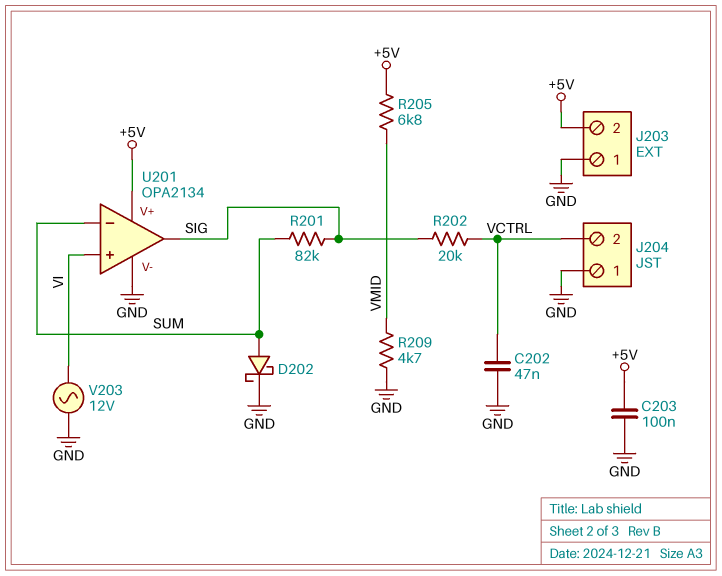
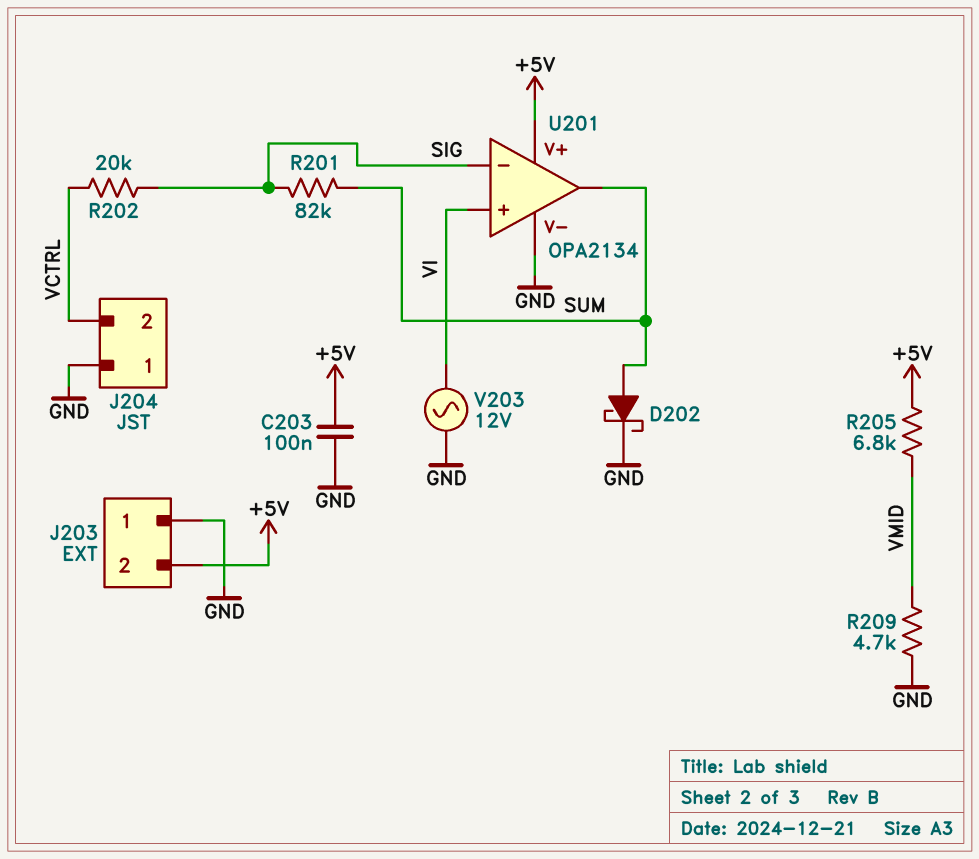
C202: 47nF (GND, VCTRL) -> none
U201 pin in-: SUM -> SIG
U201 pin out: SIG -> SUM

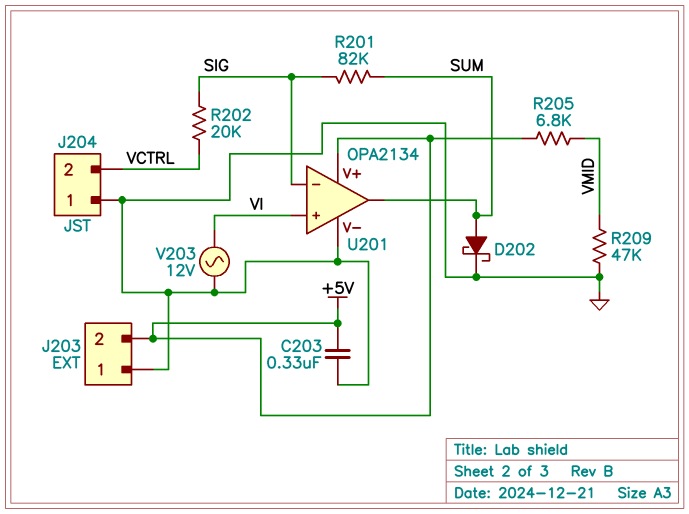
C203: 100nF (+5V, GND) -> 330nF (+5V, GND)
R209: 4.7k (GND, VMID) -> 47k (GND, VMID)

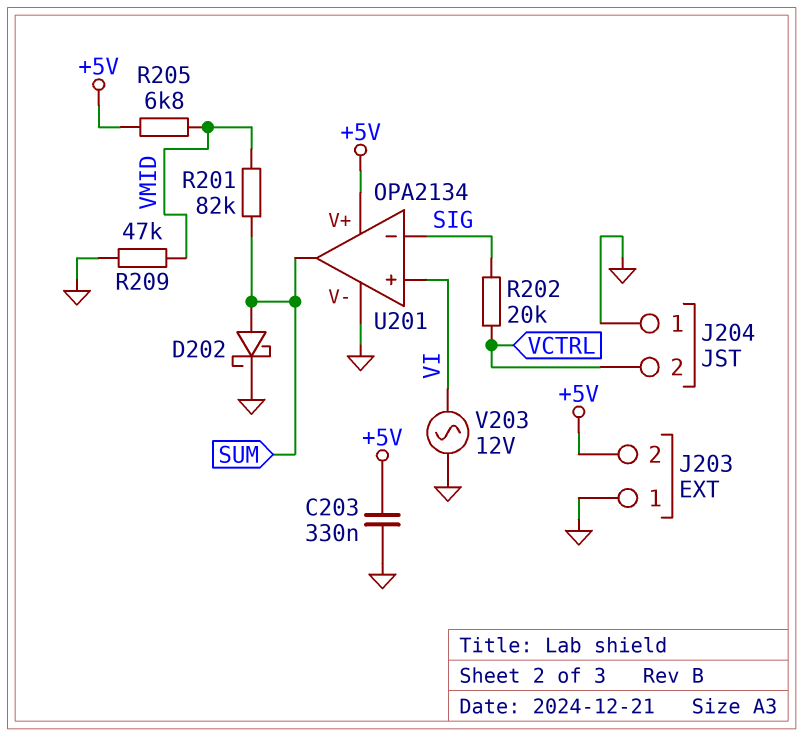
R201: 82k (SIG, SUM) -> 82k (SUM, VMID)

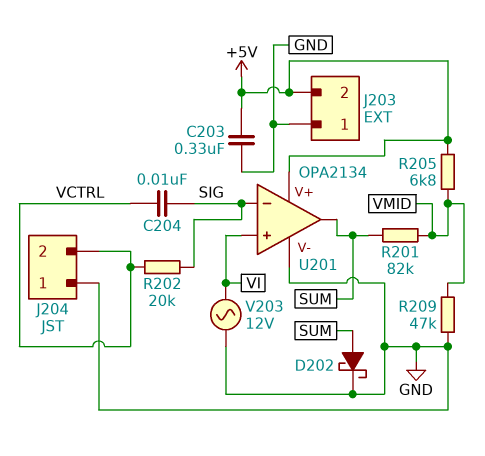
C204: none -> 10nF (SIG, VCTRL)

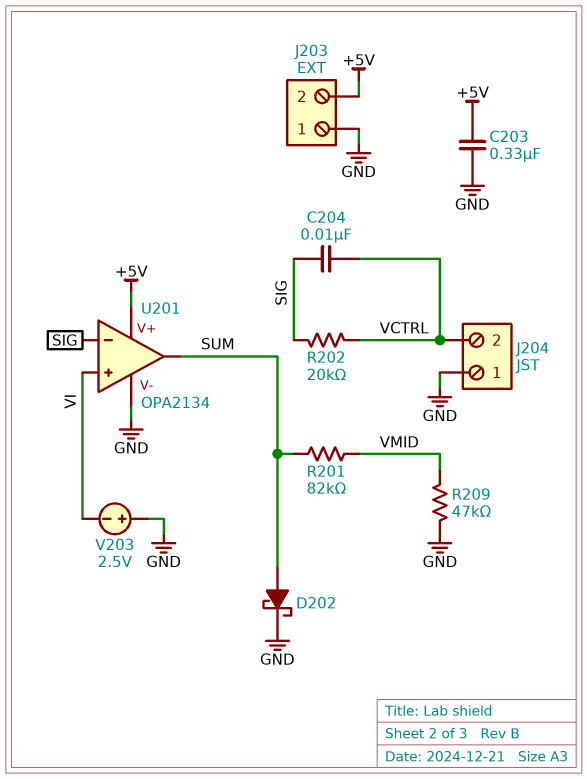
R205: 6.8k (+5V, VMID) -> none
V203: AC 12V (GND, VI) -> 2.5V (plus GND, minus VI)

